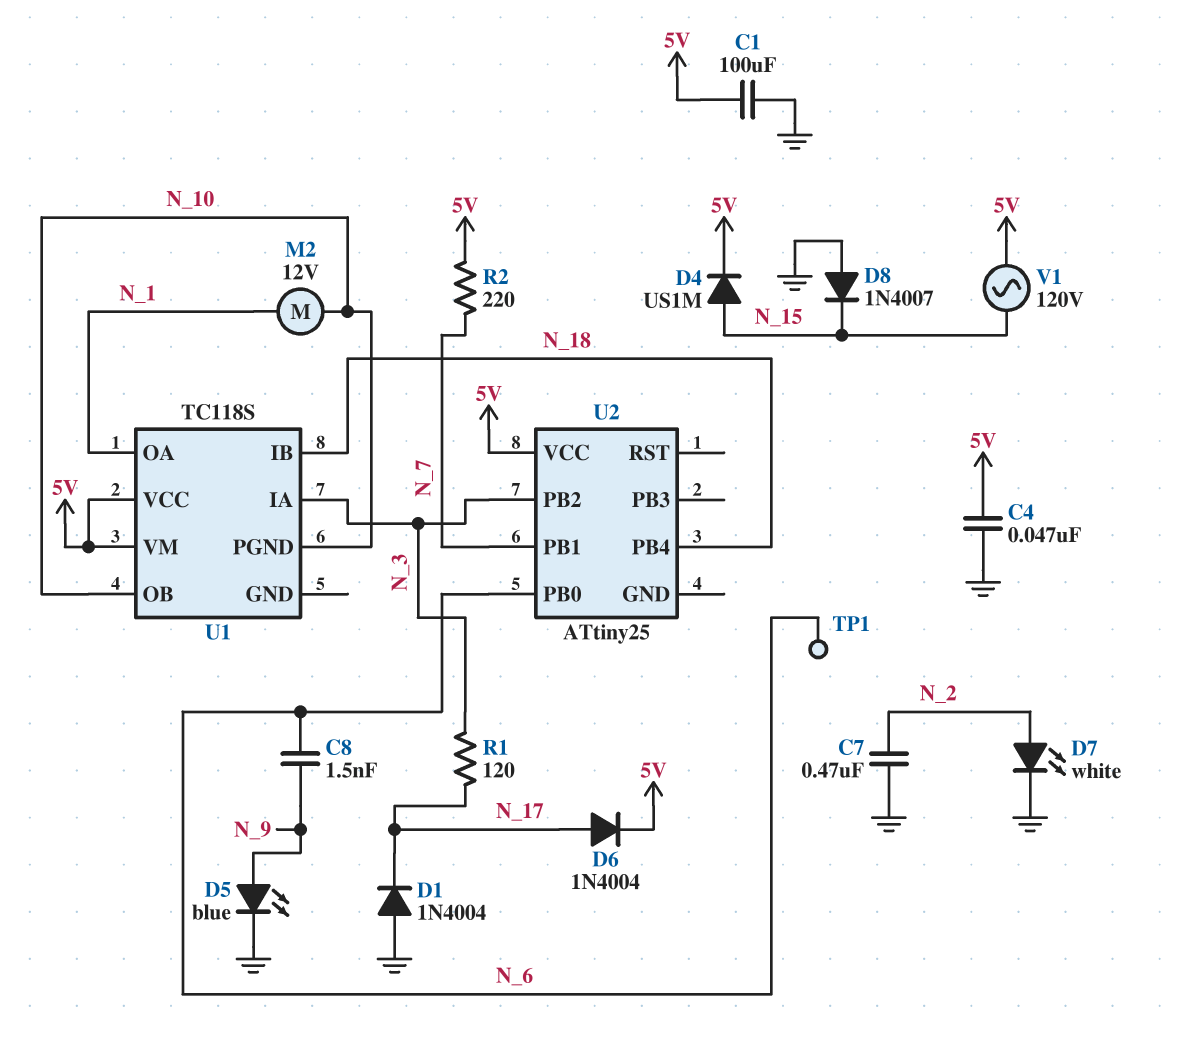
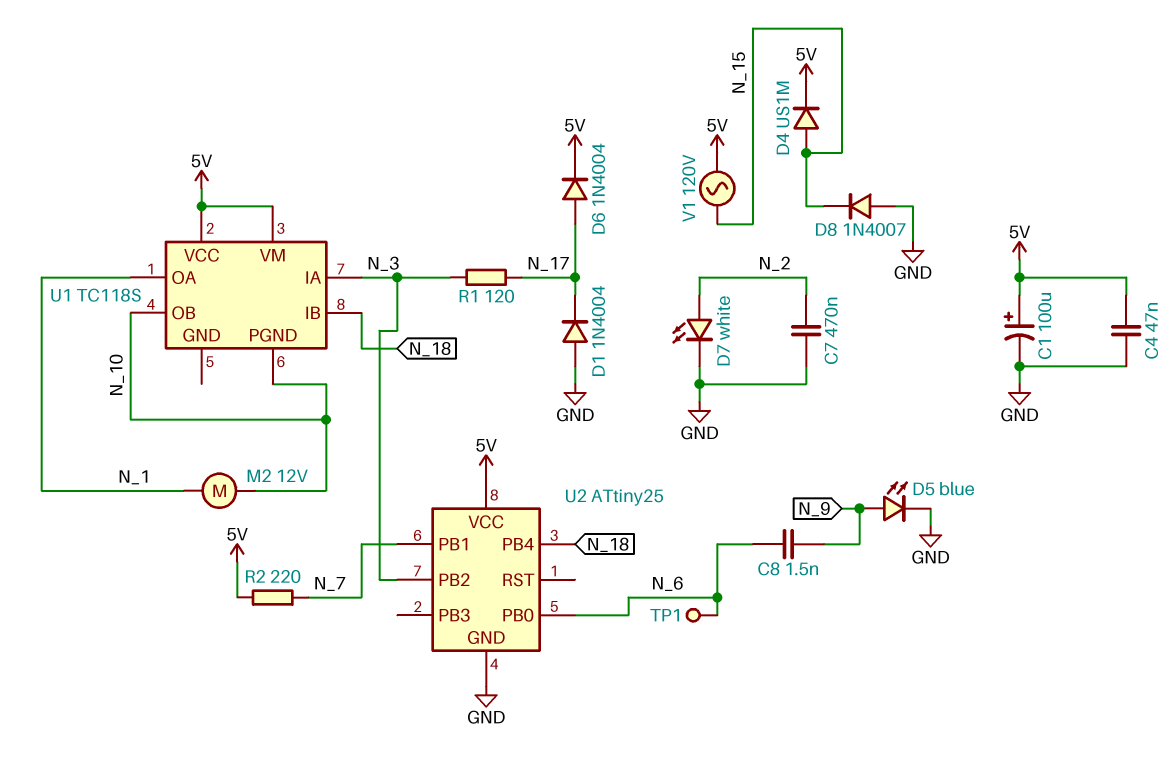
C1: 100uF (5V, GND) -> 100uF (plus 5V, minus GND)
U2 pin GND: none -> GND

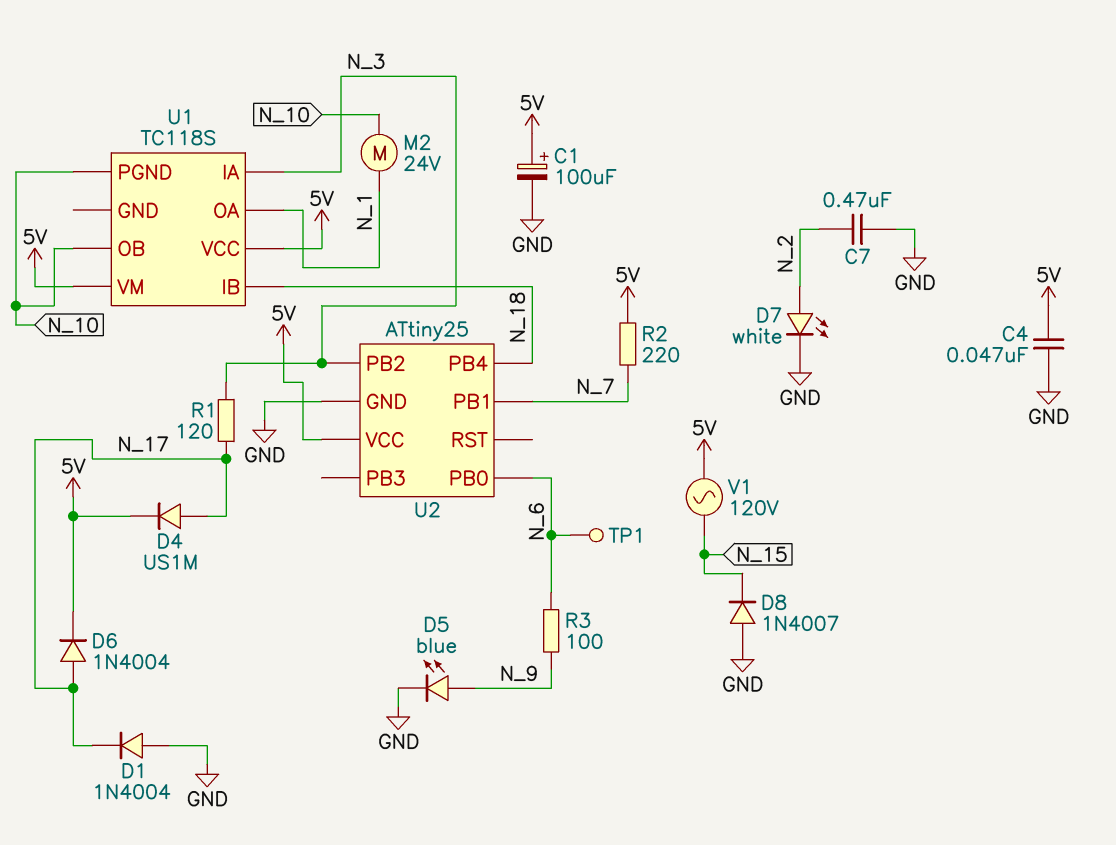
C8: 1.5nF (N_6, N_9) -> none
D4: diode US1M (A N_15, K 5V) -> diode US1M (A N_17, K 5V)
M2: motor 12V (N_1, N_10) -> motor 24V (N_1, N_10)
R3: none -> 100 (N_6, N_9)

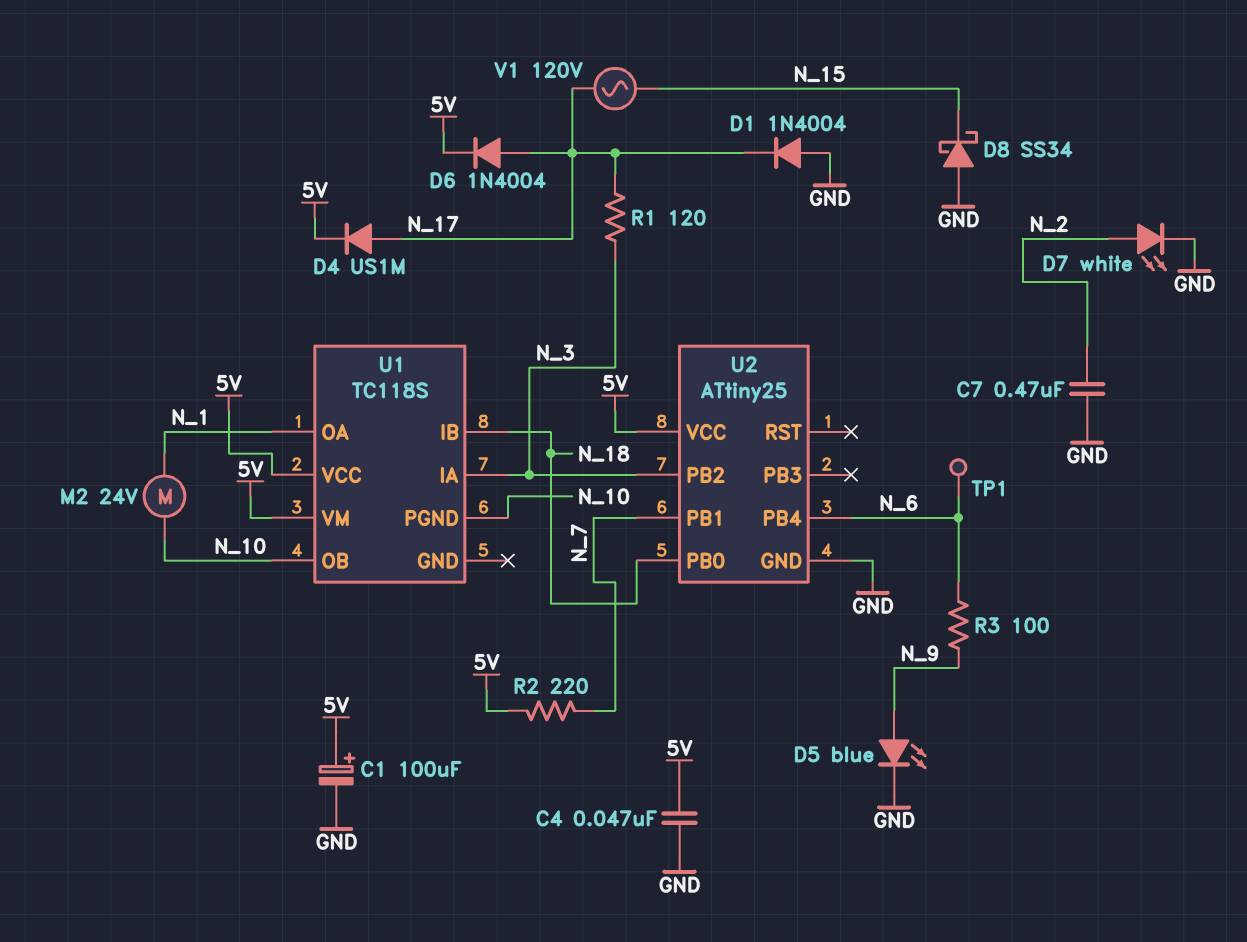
D8: diode 1N4007 (A GND, K N_15) -> schottky SS34 (A GND, K N_15)
U2 pin PB0: N_6 -> N_18
U2 pin PB4: N_18 -> N_6
V1: AC 120V (5V, N_15) -> AC 120V (N_15, N_17)

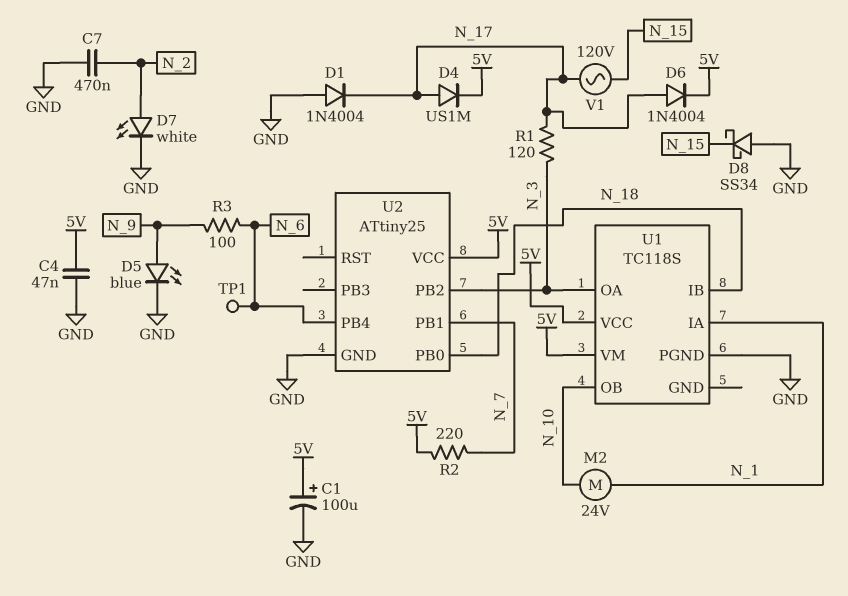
U1 pin IA: N_3 -> N_1
U1 pin OA: N_1 -> N_3
U1 pin PGND: N_10 -> GND

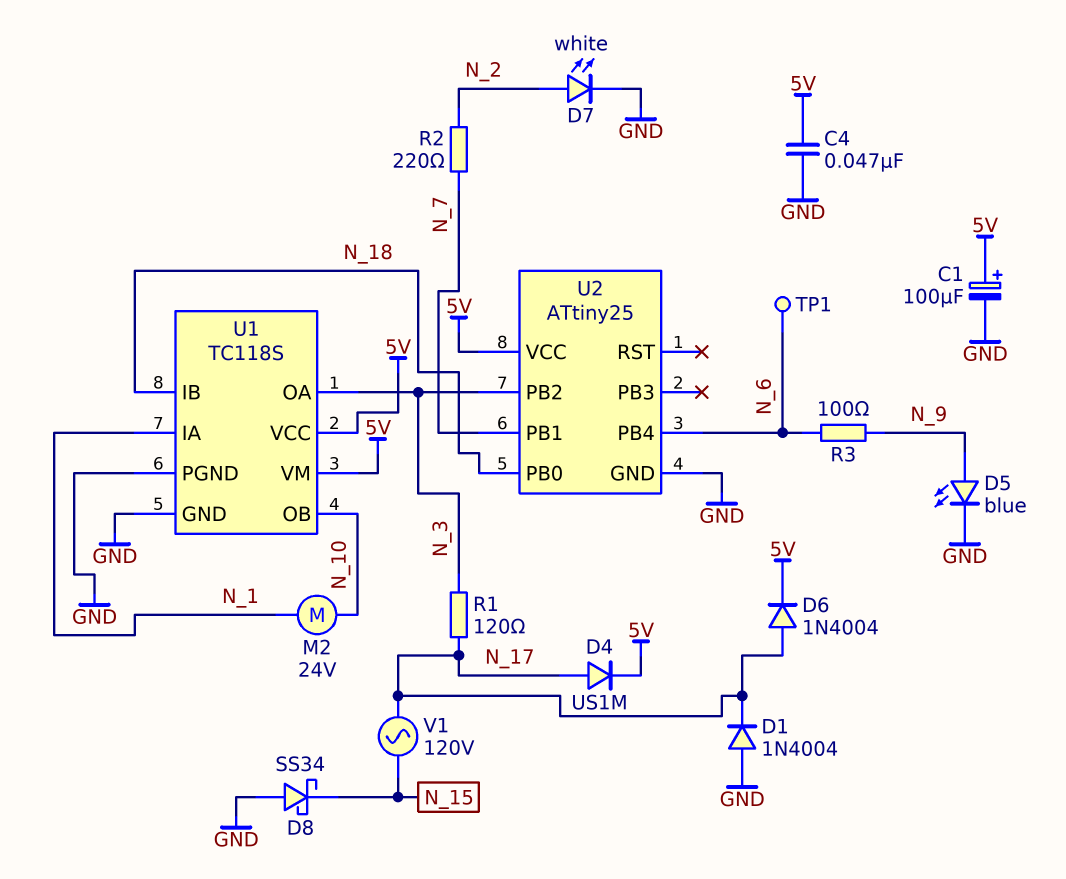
C7: 470nF (GND, N_2) -> none
R2: 220 (5V, N_7) -> 220 (N_2, N_7)
U1 pin GND: none -> GND

